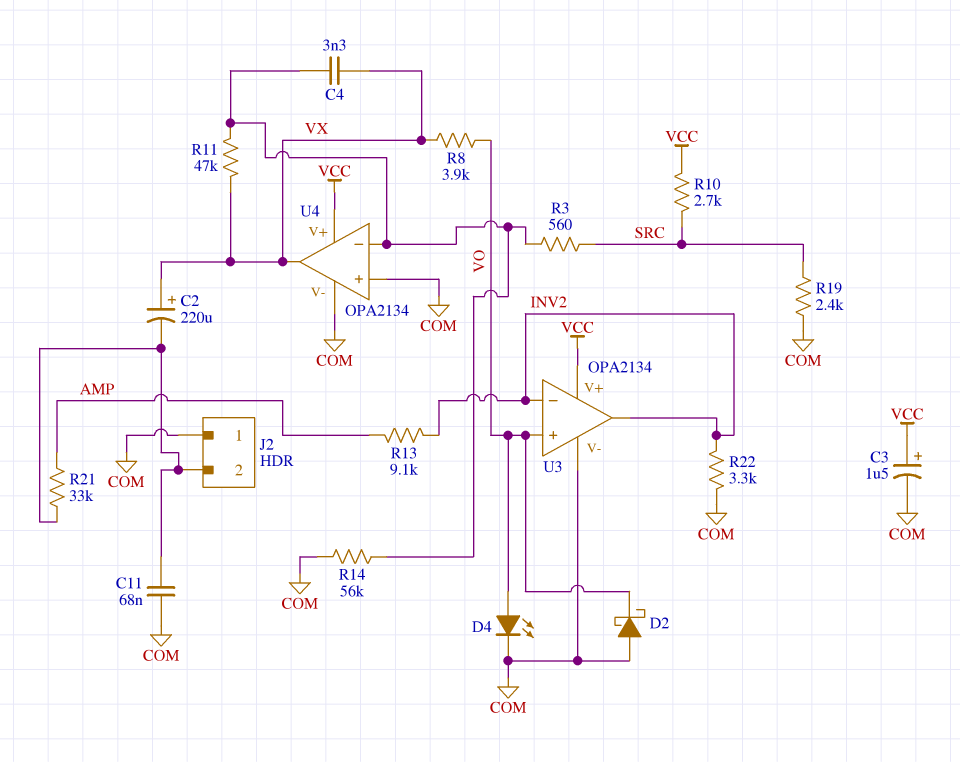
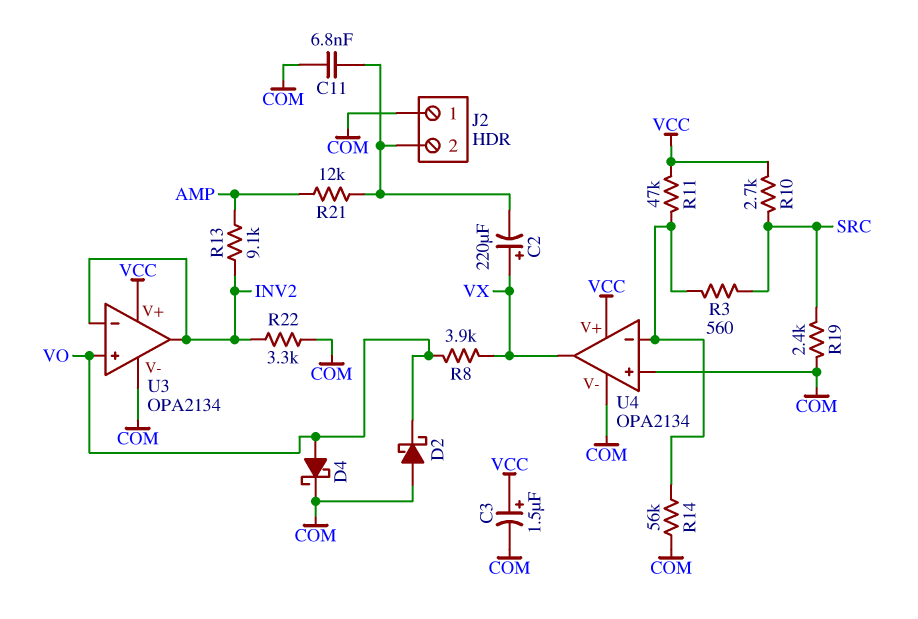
C4: 3.3nF (U4/in-, VX) -> none
C11: 68nF (COM, J2/2) -> 6.8nF (COM, J2/2)
D4: LED (A VO, K COM) -> schottky (A VO, K COM)
R11: 47k (U4/in-, VX) -> 47k (U4/in-, VCC)
R21: 33k (AMP, J2/2) -> 12k (AMP, J2/2)

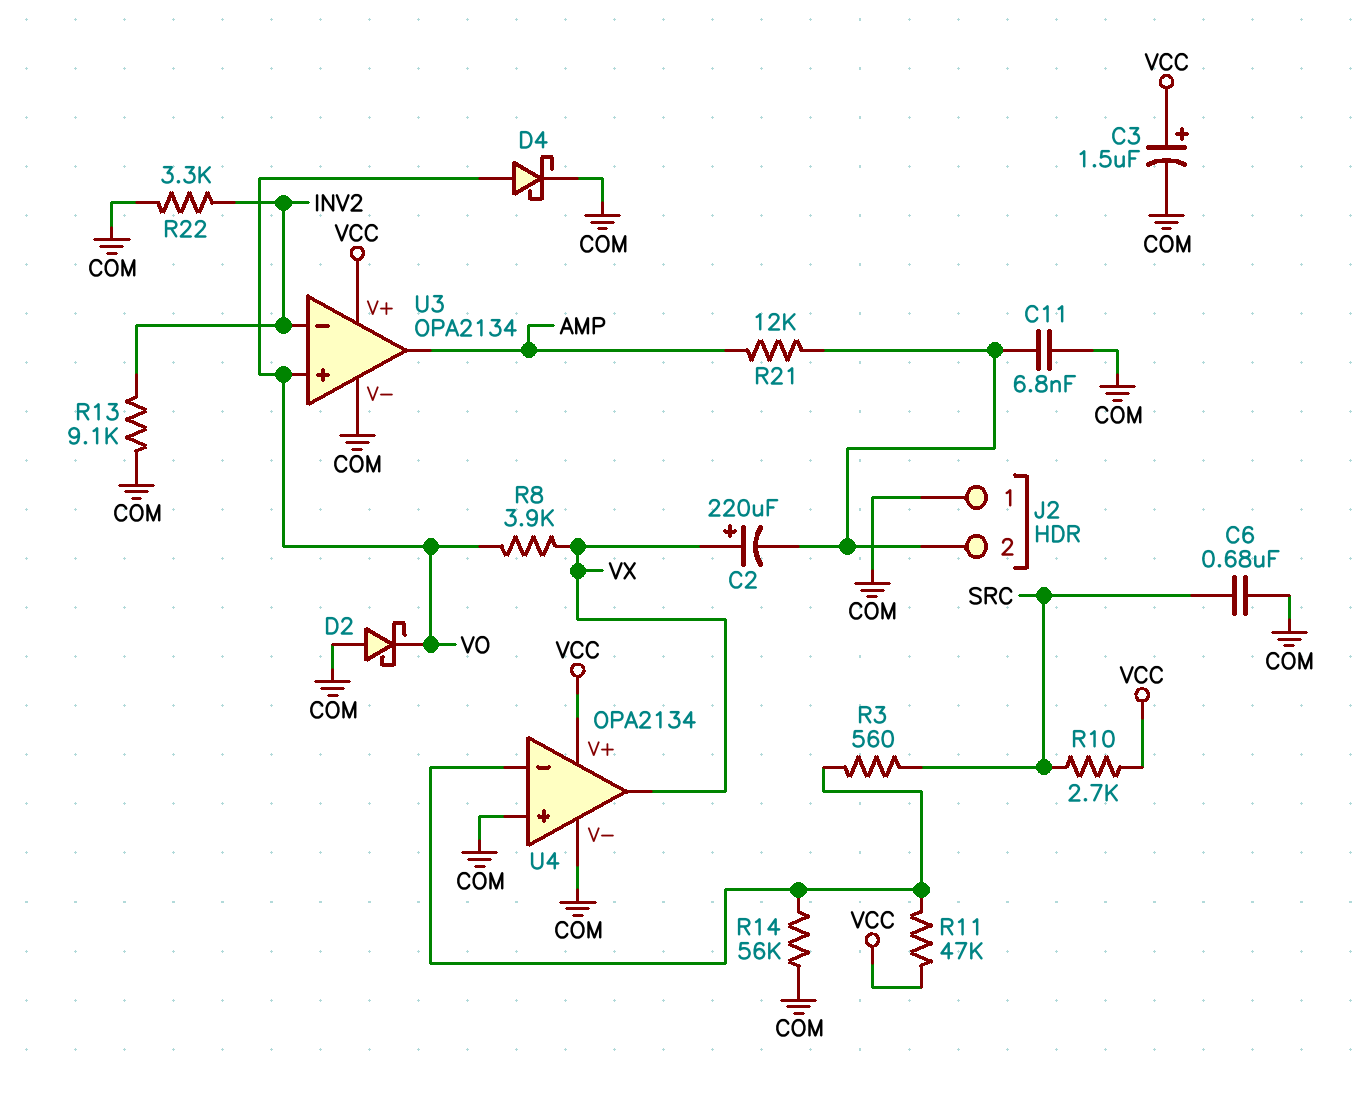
C6: none -> 680nF (COM, SRC)
R13: 9.1k (AMP, INV2) -> 9.1k (COM, INV2)
R19: 2.4k (COM, SRC) -> none
U3 pin out: INV2 -> AMP

